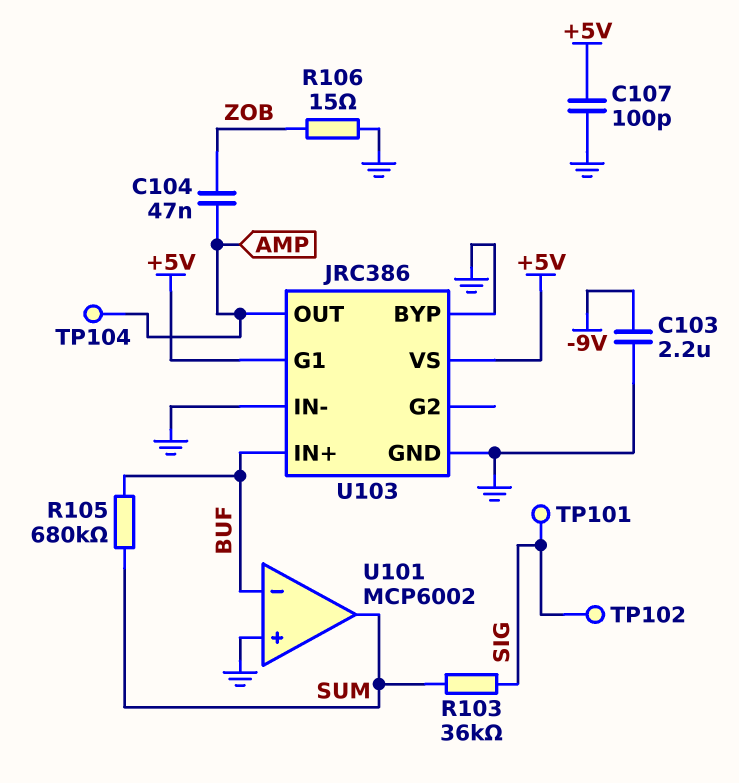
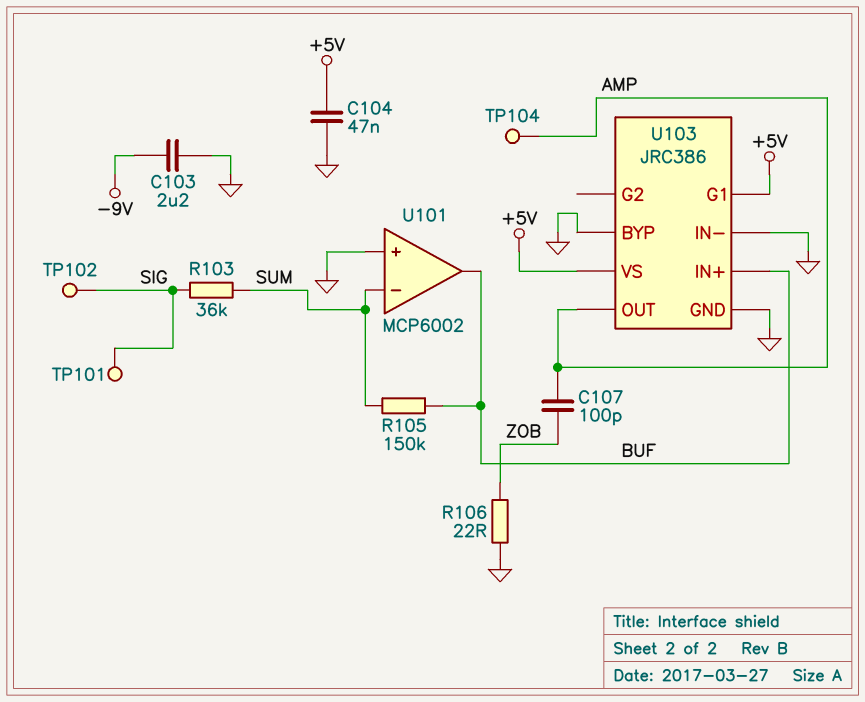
C104: 47nF (AMP, ZOB) -> 47nF (+5V, GND)
C107: 100pF (+5V, GND) -> 100pF (AMP, ZOB)
R105: 680k (BUF, SUM) -> 150k (BUF, SUM)
R106: 15 (GND, ZOB) -> 22 (GND, ZOB)
U101 pin in-: BUF -> SUM
U101 pin out: SUM -> BUF

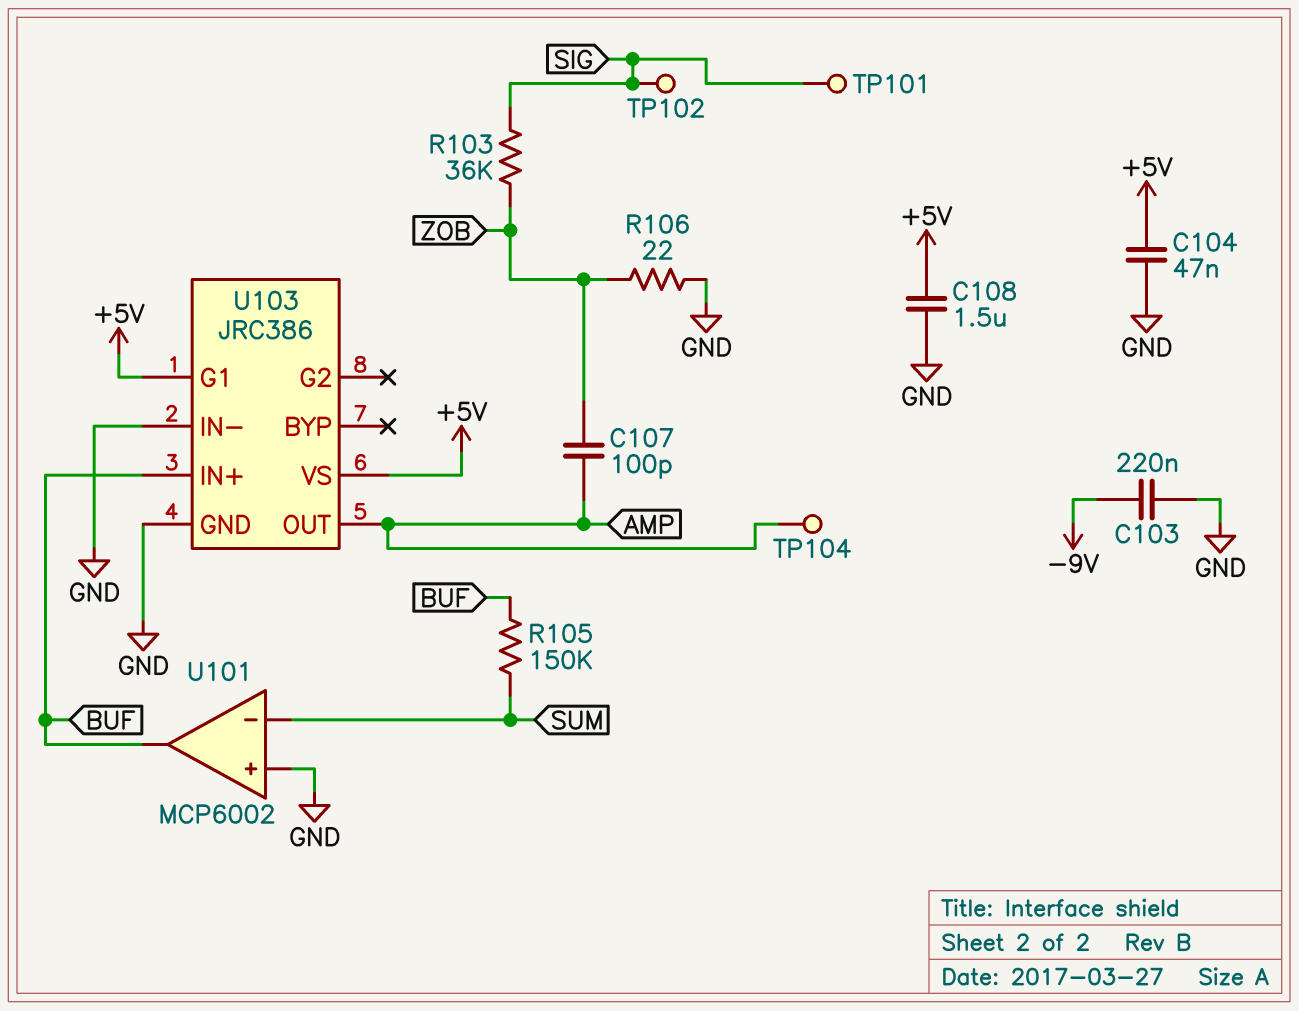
C103: 2.2uF (-9V, GND) -> 220nF (-9V, GND)
C108: none -> 1.5uF (+5V, GND)
R103: 36k (SIG, SUM) -> 36k (SIG, ZOB)
U103 pin BYP: GND -> none

